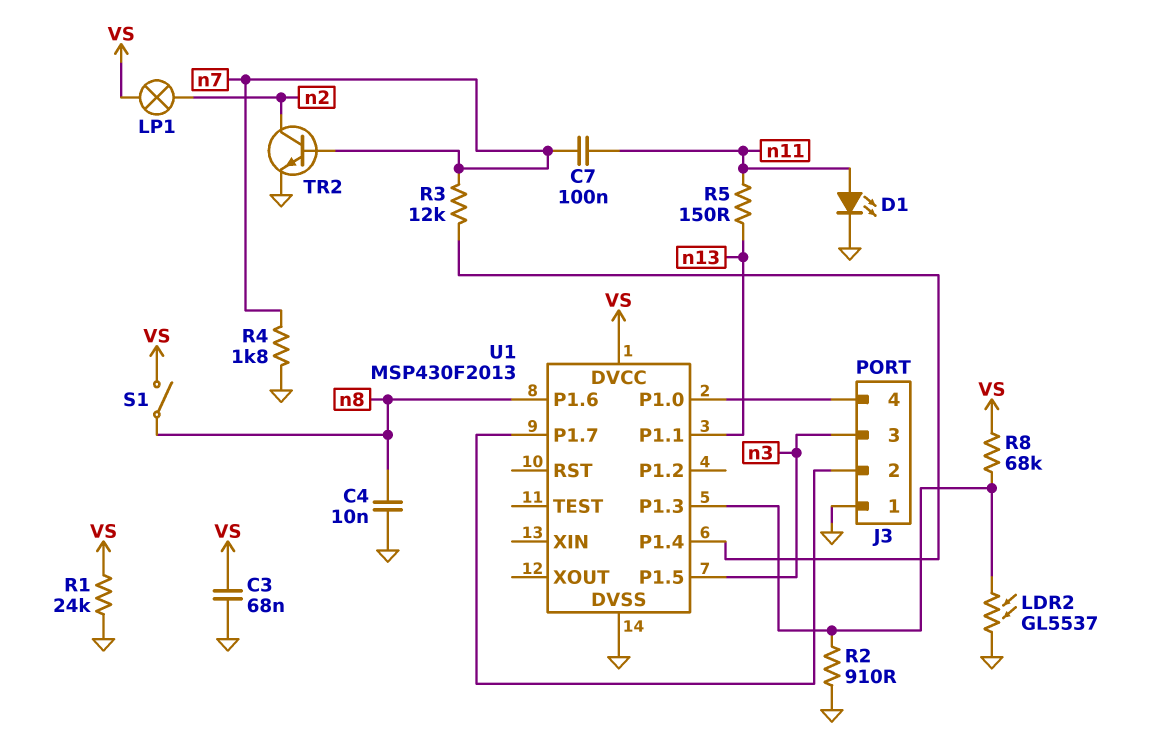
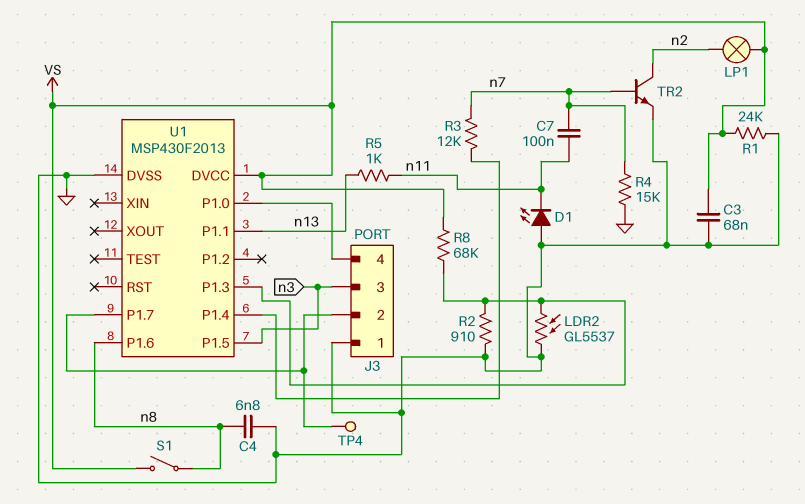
C4: 10nF (GND, n8) -> 6.8nF (GND, n8)
D1: LED (A n11, K GND) -> LED (A GND, K n11)
R4: 1.8k (GND, n7) -> 15k (GND, n7)
R5: 150 (n11, n13) -> 1k (n11, n13)
TP4: none -> test point (J3/2)

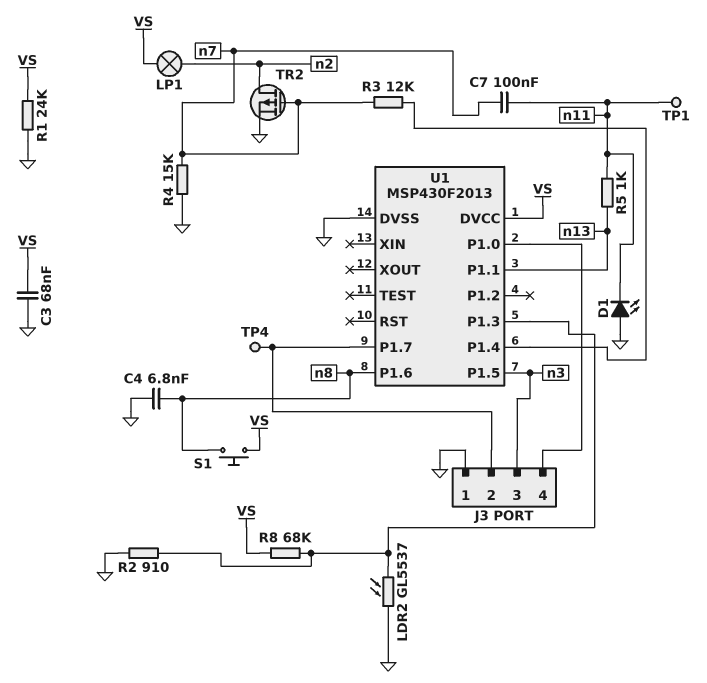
S1: switch (VS, n8) -> button (VS, n8)
TP1: none -> test point (n11)
TR2: NPN (B n7, C n2, E GND) -> PMOS (G n7, D n2, S GND)

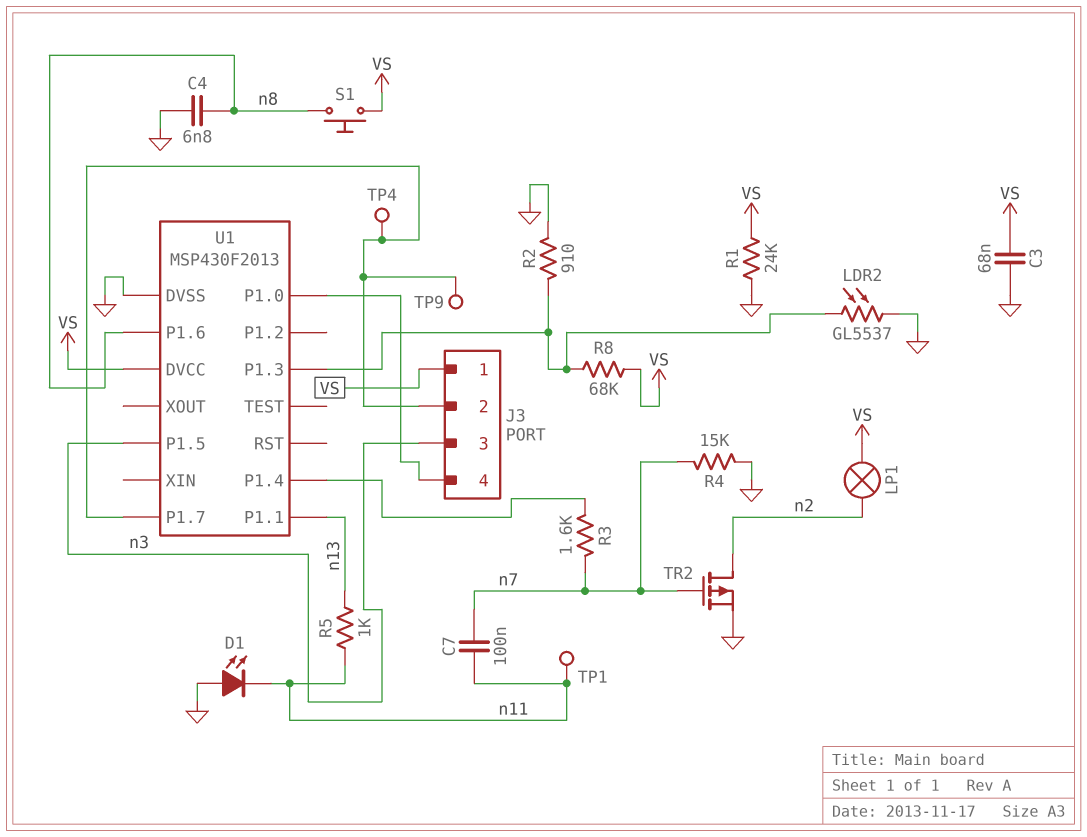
J3 pin 1: GND -> VS
R3: 12k (U1/P1.4, n7) -> 1.6k (U1/P1.4, n7)
TP9: none -> test point (J3/2)

